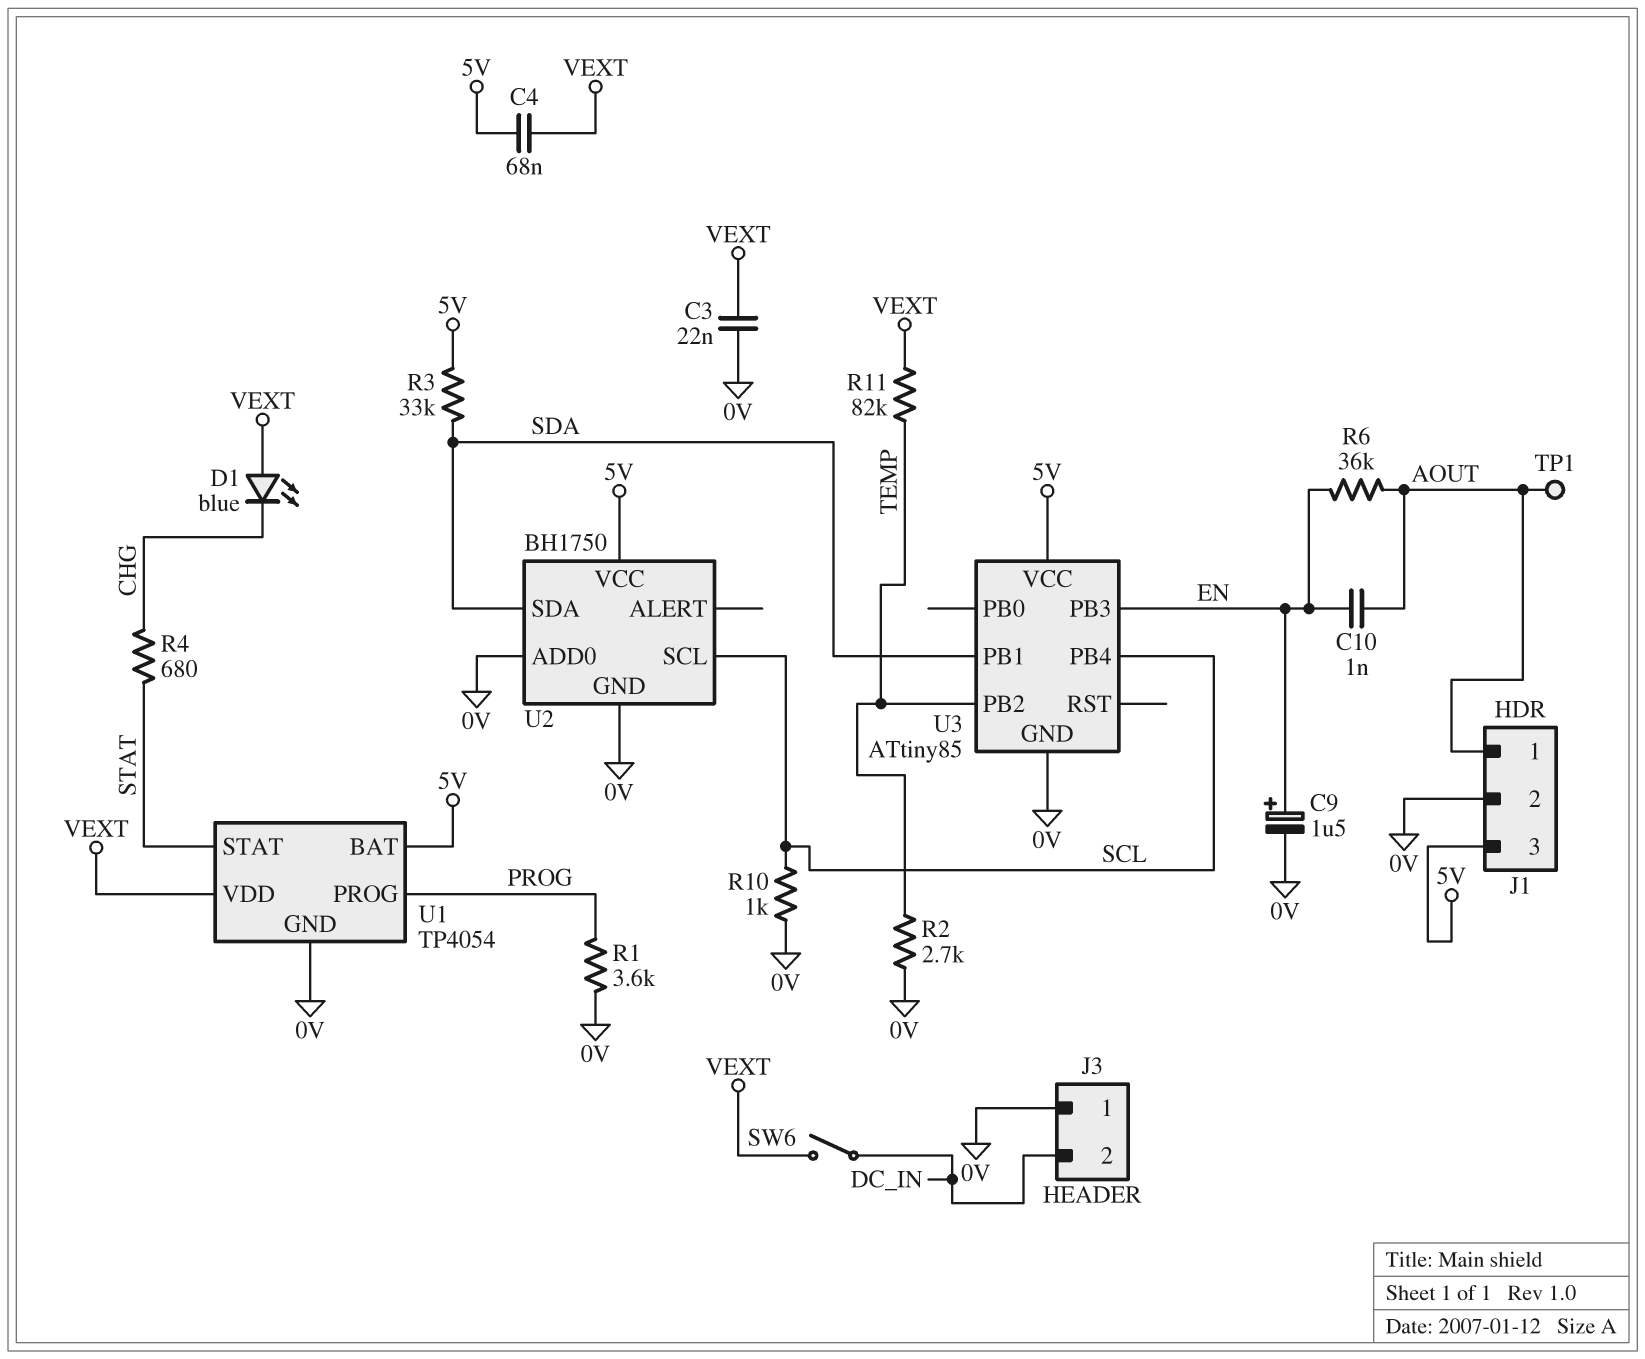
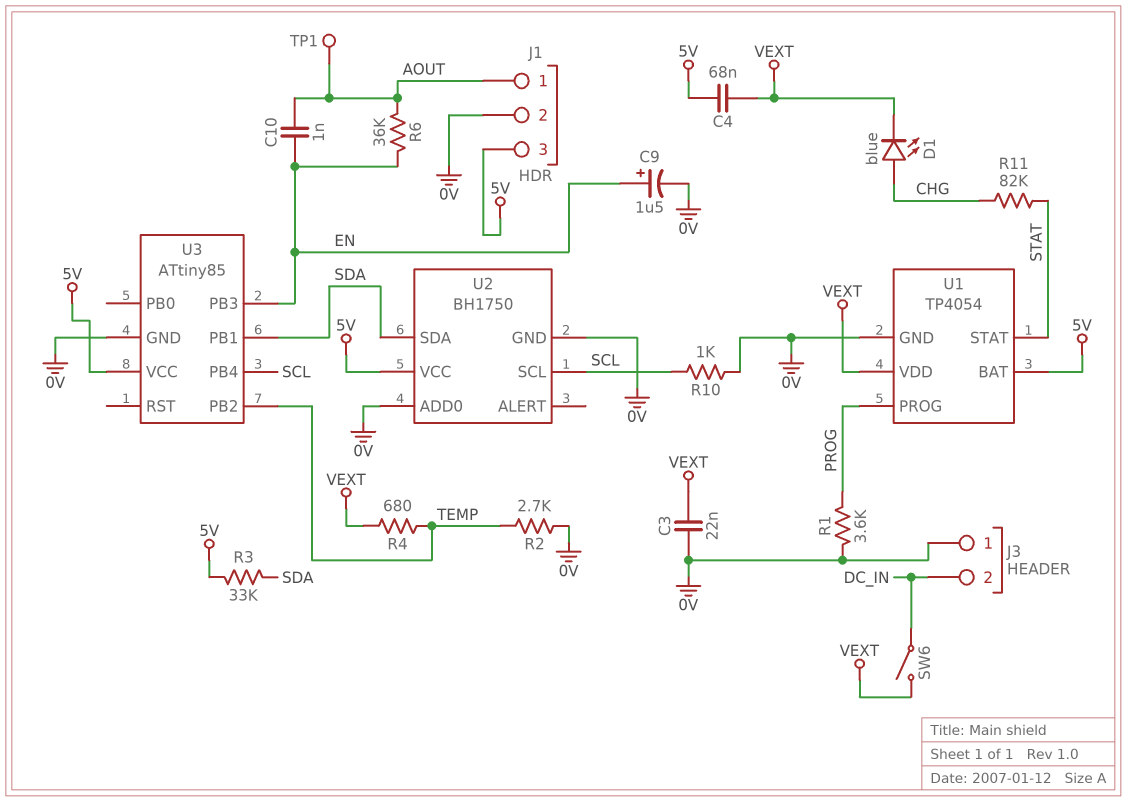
D1: LED blue (A VEXT, K CHG) -> LED blue (A CHG, K VEXT)
R4: 680 (CHG, STAT) -> 680 (TEMP, VEXT)
R11: 82k (TEMP, VEXT) -> 82k (CHG, STAT)

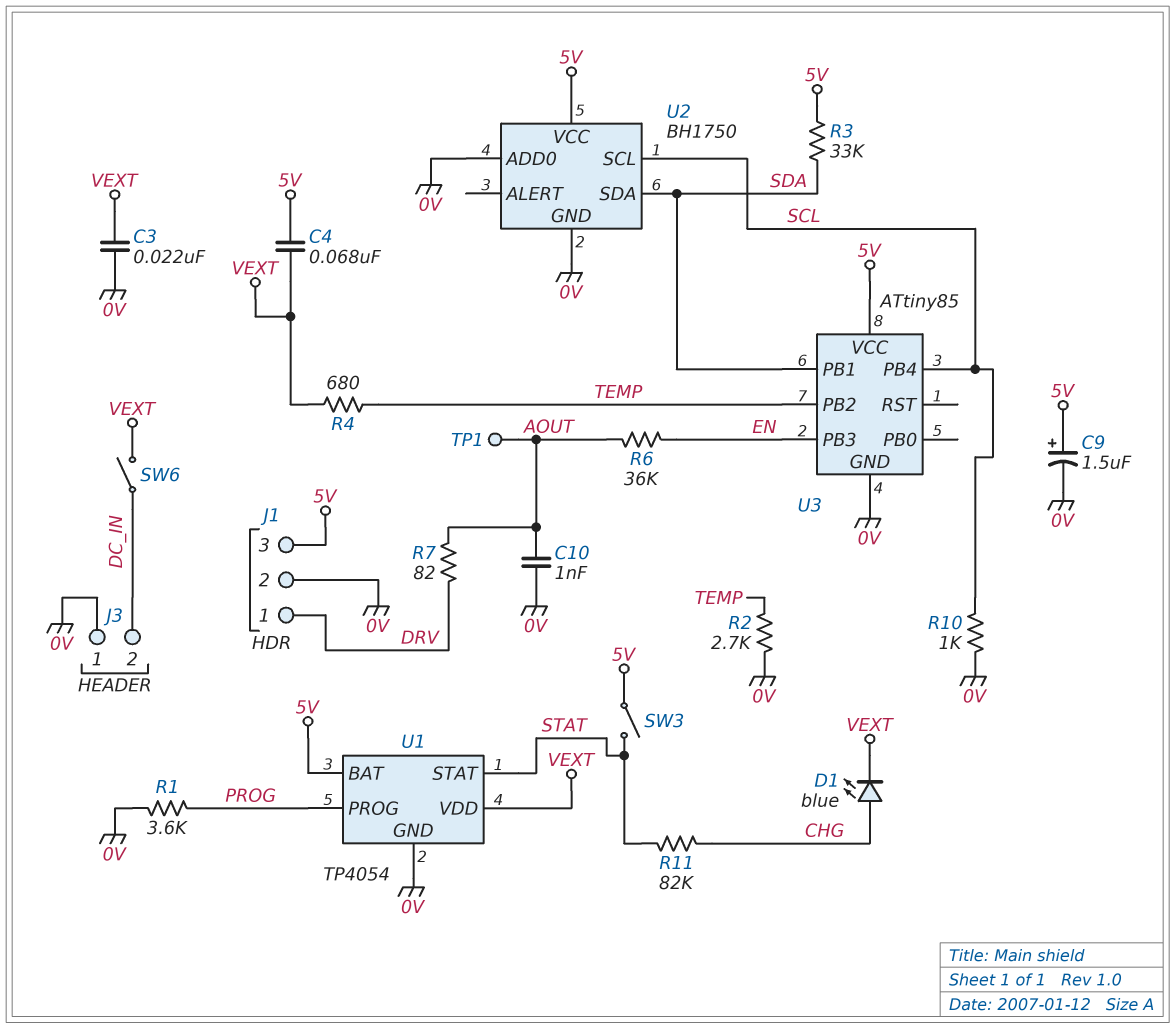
C9: 1.5uF (plus EN, minus 0V) -> 1.5uF (plus 5V, minus 0V)
C10: 1nF (AOUT, EN) -> 1nF (0V, AOUT)
J1 pin 1: AOUT -> DRV
R7: none -> 82 (AOUT, DRV)
SW3: none -> switch (5V, STAT)

